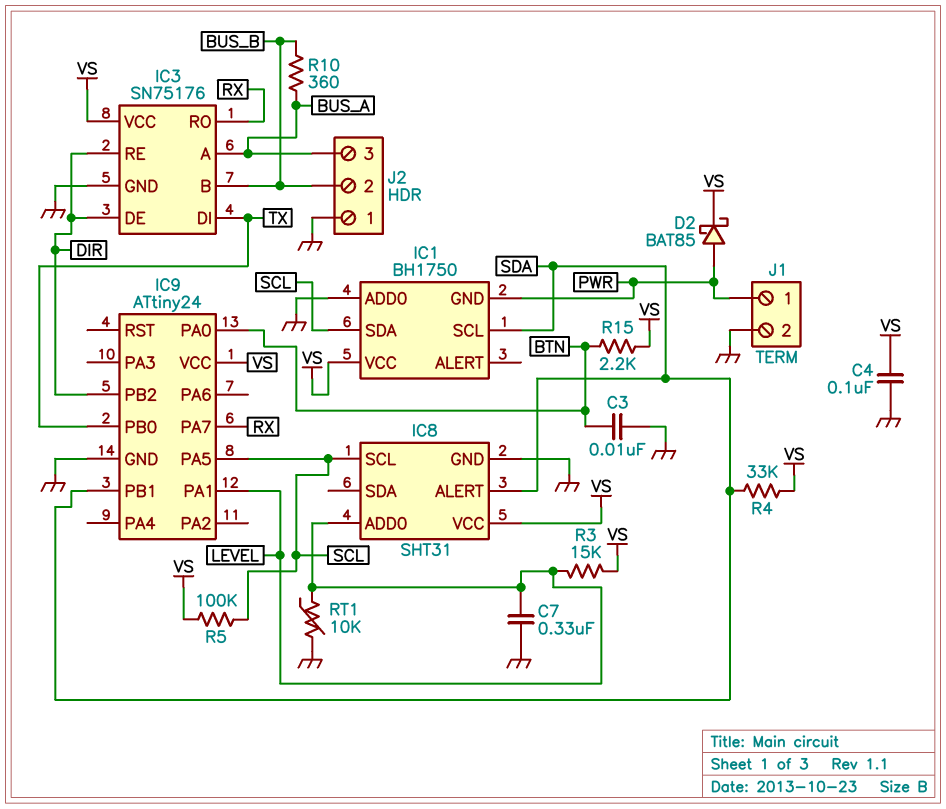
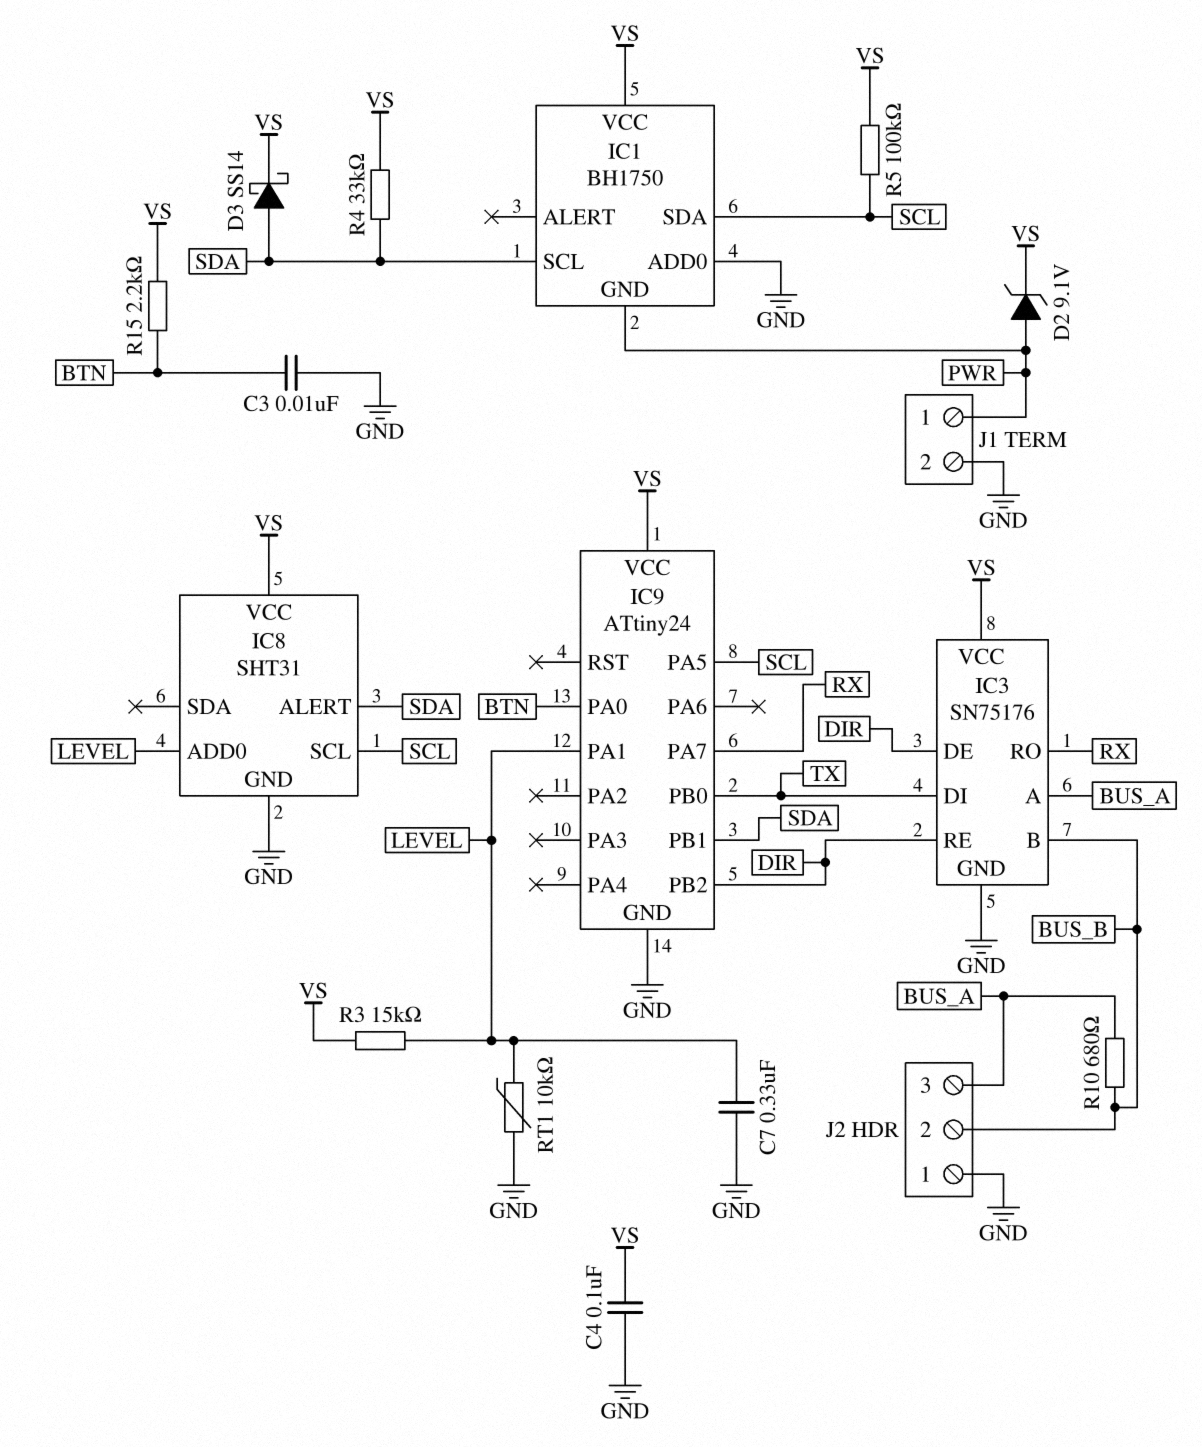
D2: schottky BAT85 (A PWR, K VS) -> zener 9.1V (A PWR, K VS)
D3: none -> schottky SS14 (A SDA, K VS)
R10: 360 (BUS_A, BUS_B) -> 680 (BUS_A, BUS_B)

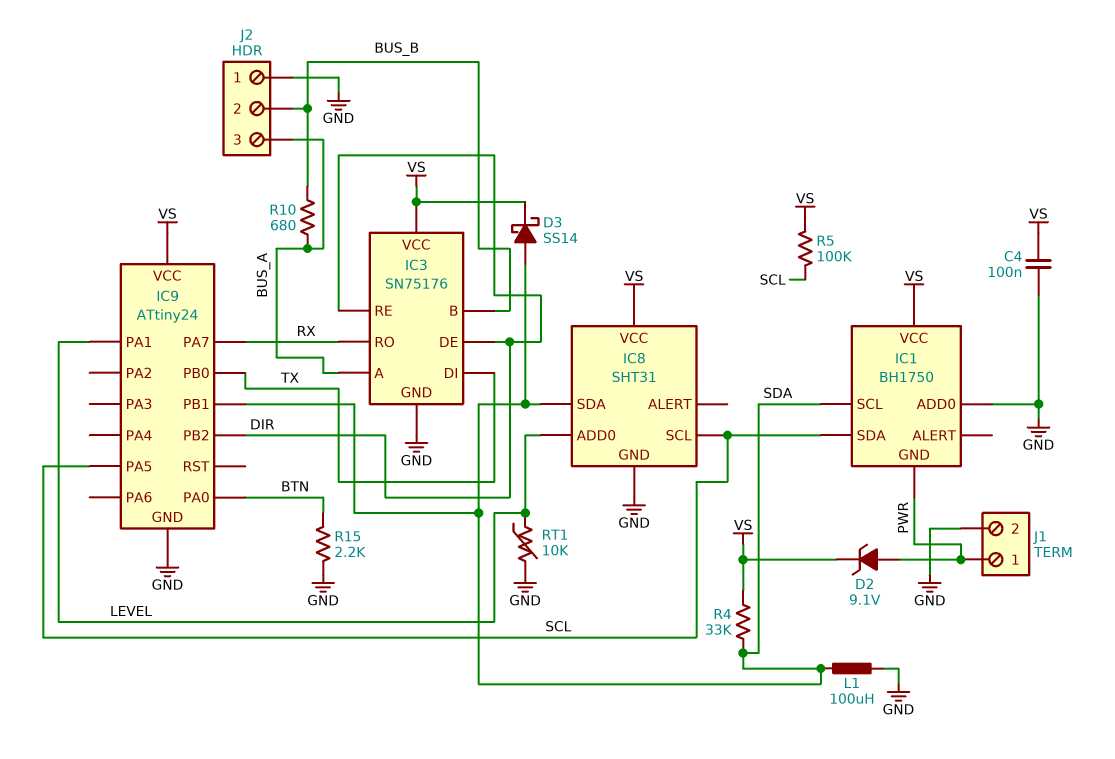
C3: 10nF (BTN, GND) -> none
C7: 330nF (GND, LEVEL) -> none
IC8 pin ALERT: SDA -> none
IC8 pin SDA: none -> SDA
L1: none -> 100uH (GND, SDA)
R3: 15k (LEVEL, VS) -> none
R15: 2.2k (BTN, VS) -> 2.2k (BTN, GND)

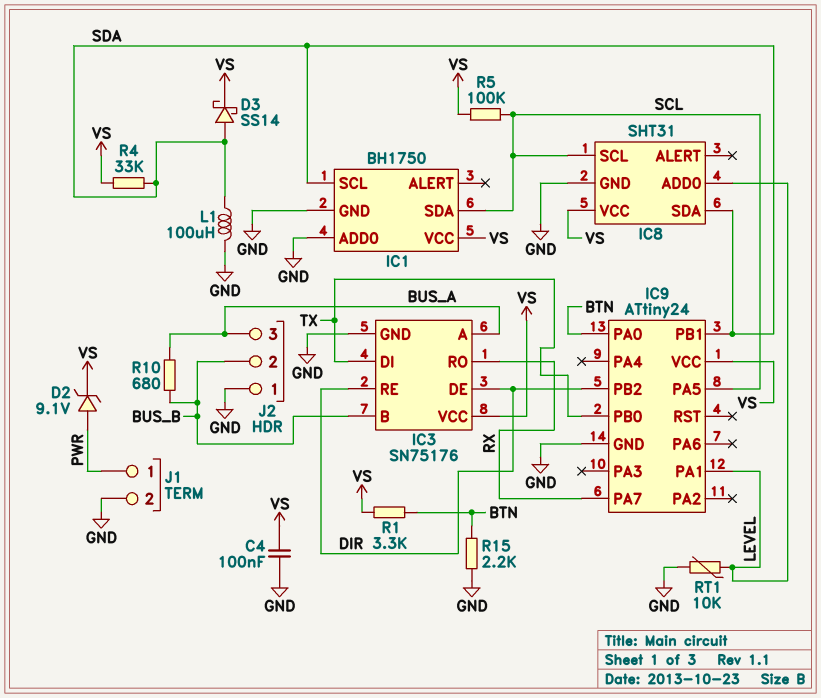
IC1 pin GND: PWR -> GND
R1: none -> 3.3k (BTN, VS)

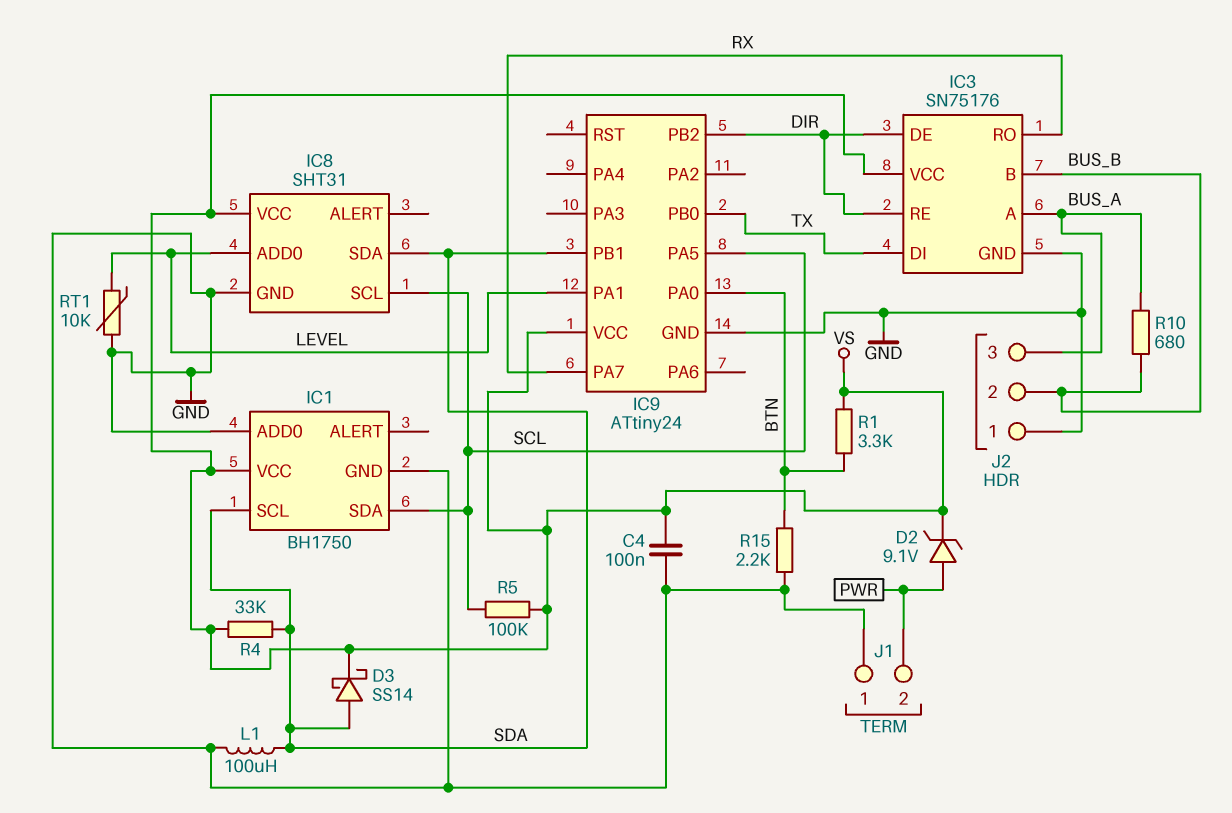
J1 pin 1: PWR -> GND
J1 pin 2: GND -> PWR

